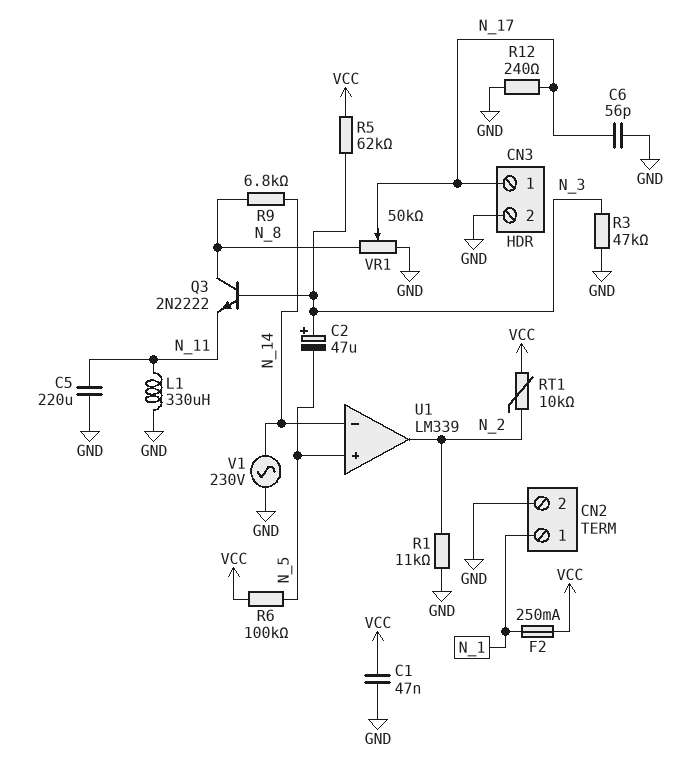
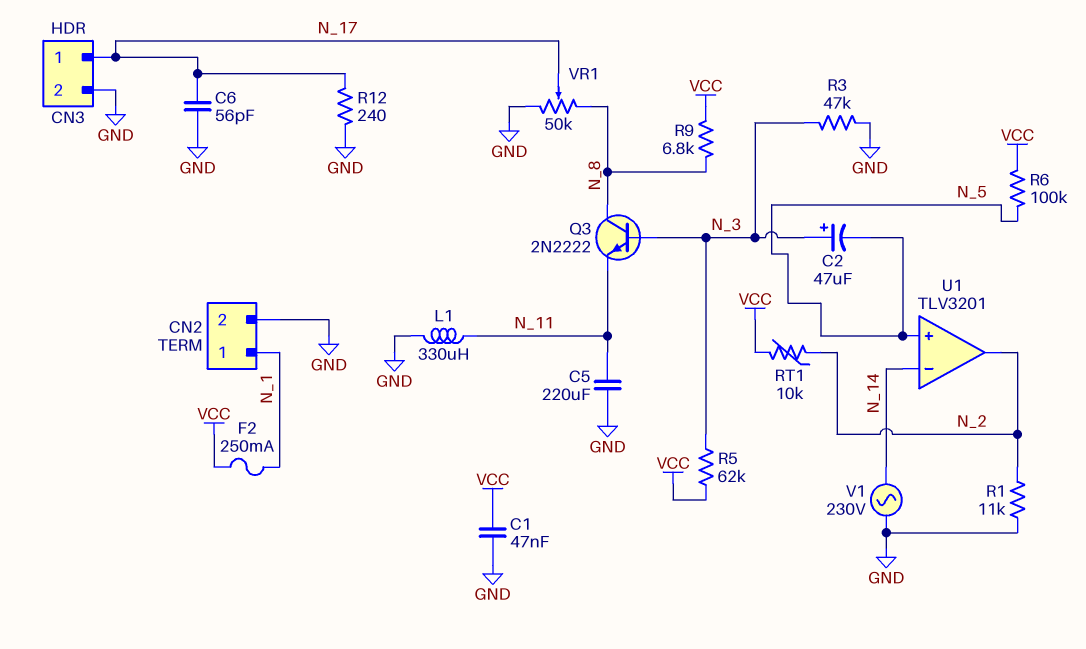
R9: 6.8k (N_8, N_14) -> 6.8k (N_8, VCC)
U1: LM339 -> TLV3201

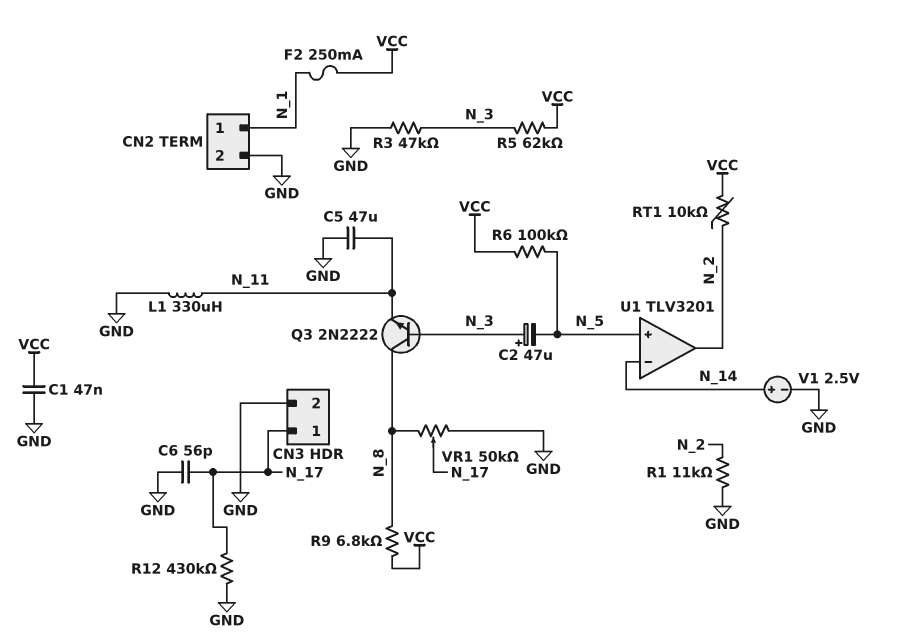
C5: 220uF (GND, N_11) -> 47uF (GND, N_11)
R12: 240 (GND, N_17) -> 430k (GND, N_17)
V1: AC 230V (GND, N_14) -> 2.5V (plus N_14, minus GND)

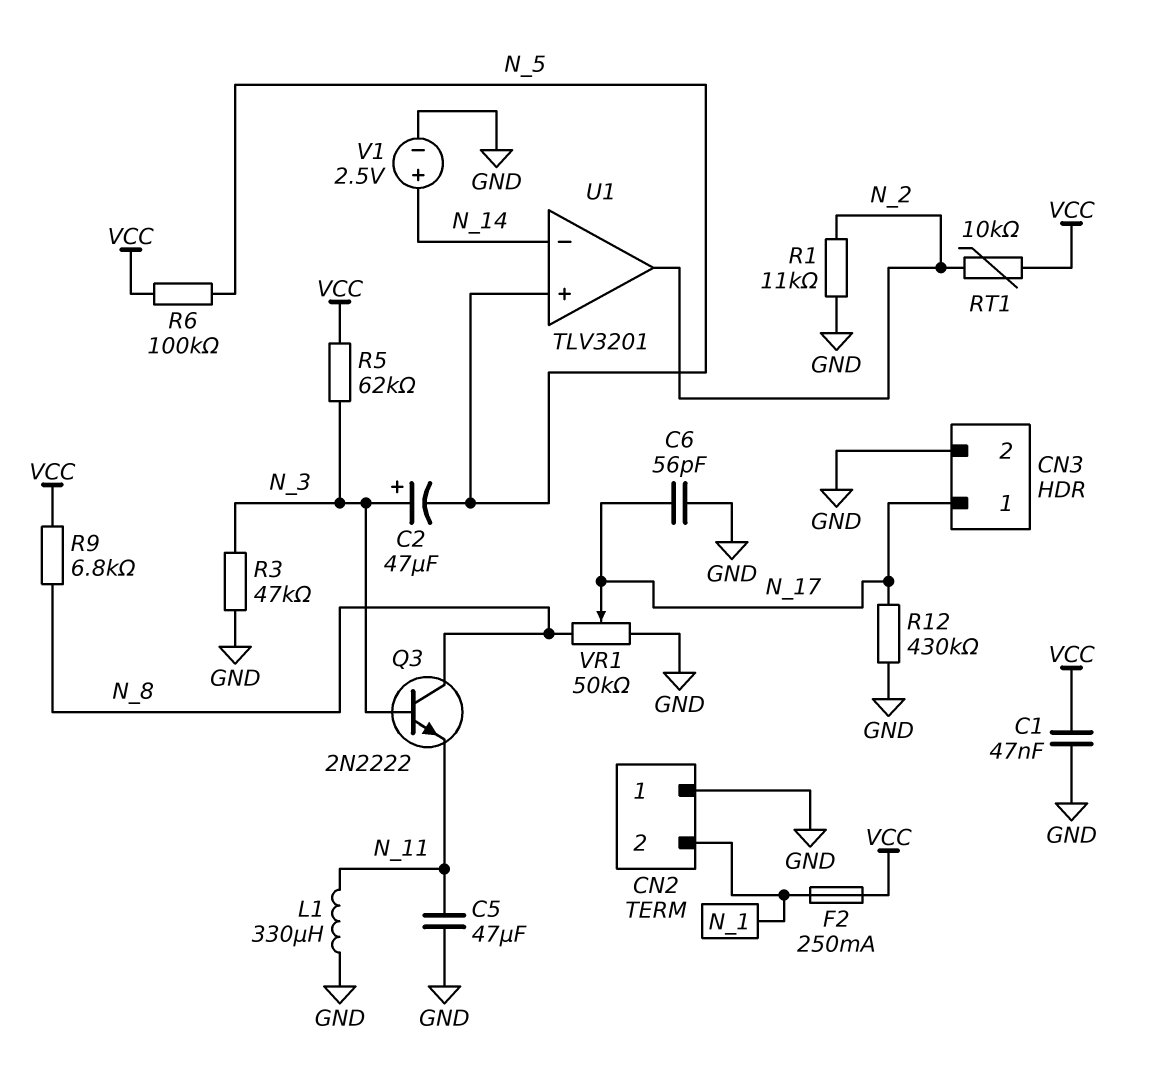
CN2 pin 1: N_1 -> GND
CN2 pin 2: GND -> N_1

